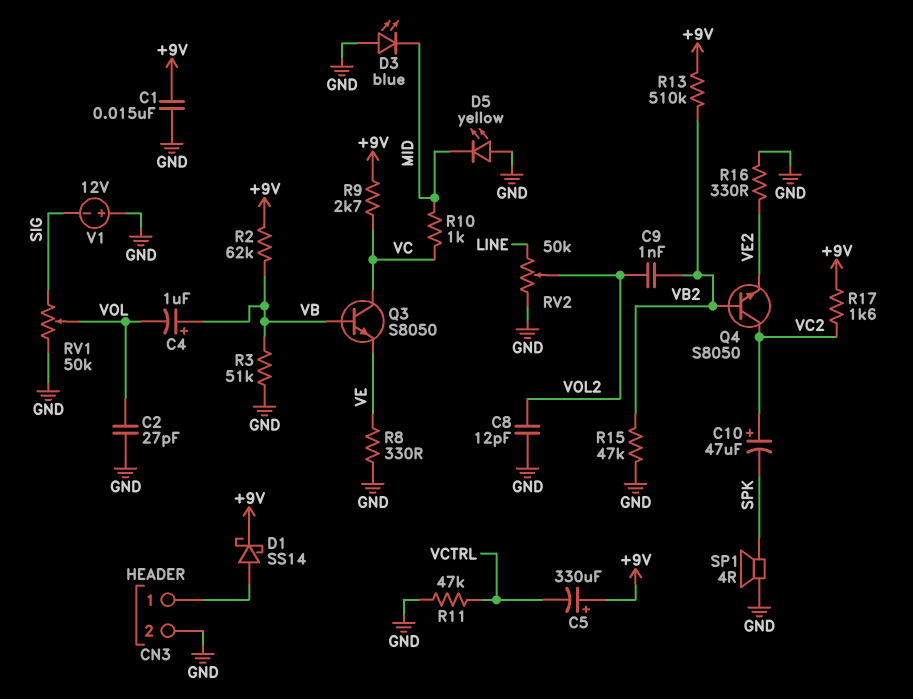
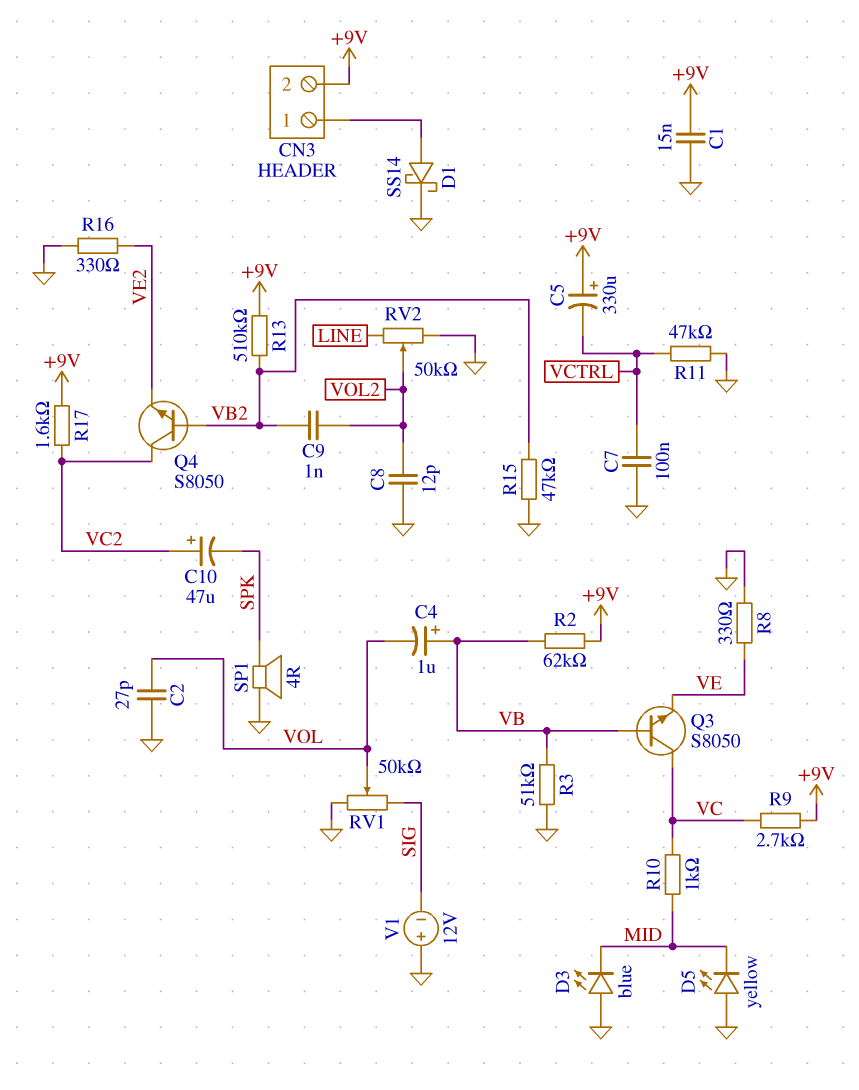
C7: none -> 100nF (GND, VCTRL)
CN3 pin 2: GND -> +9V
D1: schottky SS14 (A CN3/1, K +9V) -> schottky SS14 (A CN3/1, K GND)

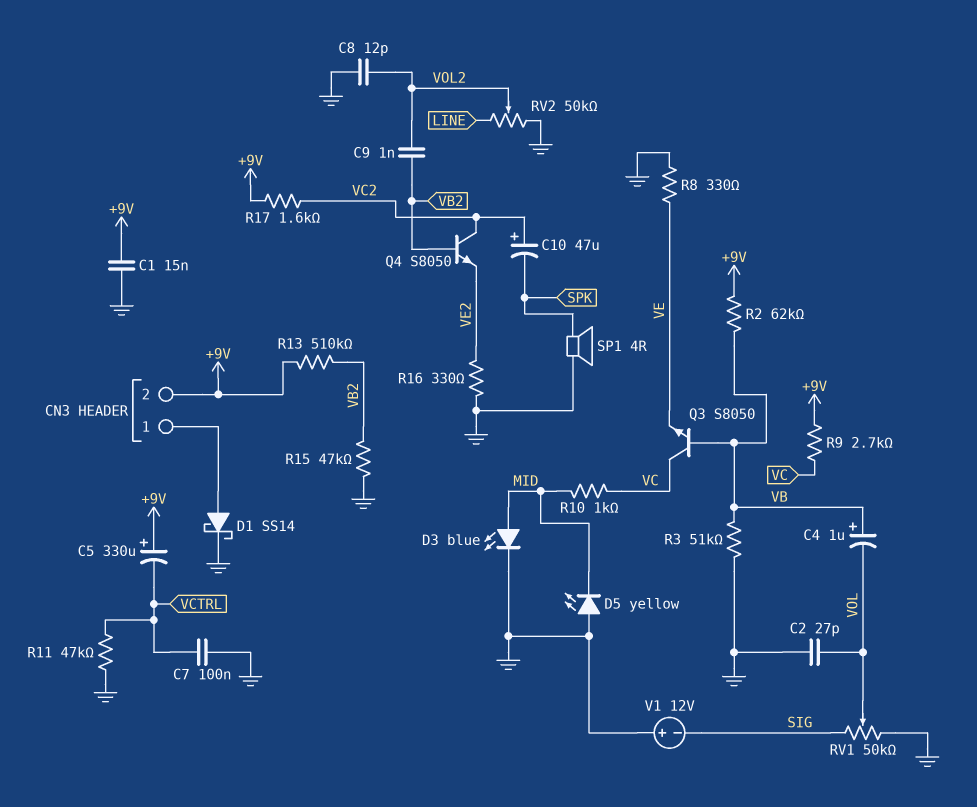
D3: LED blue (A GND, K MID) -> LED blue (A MID, K GND)

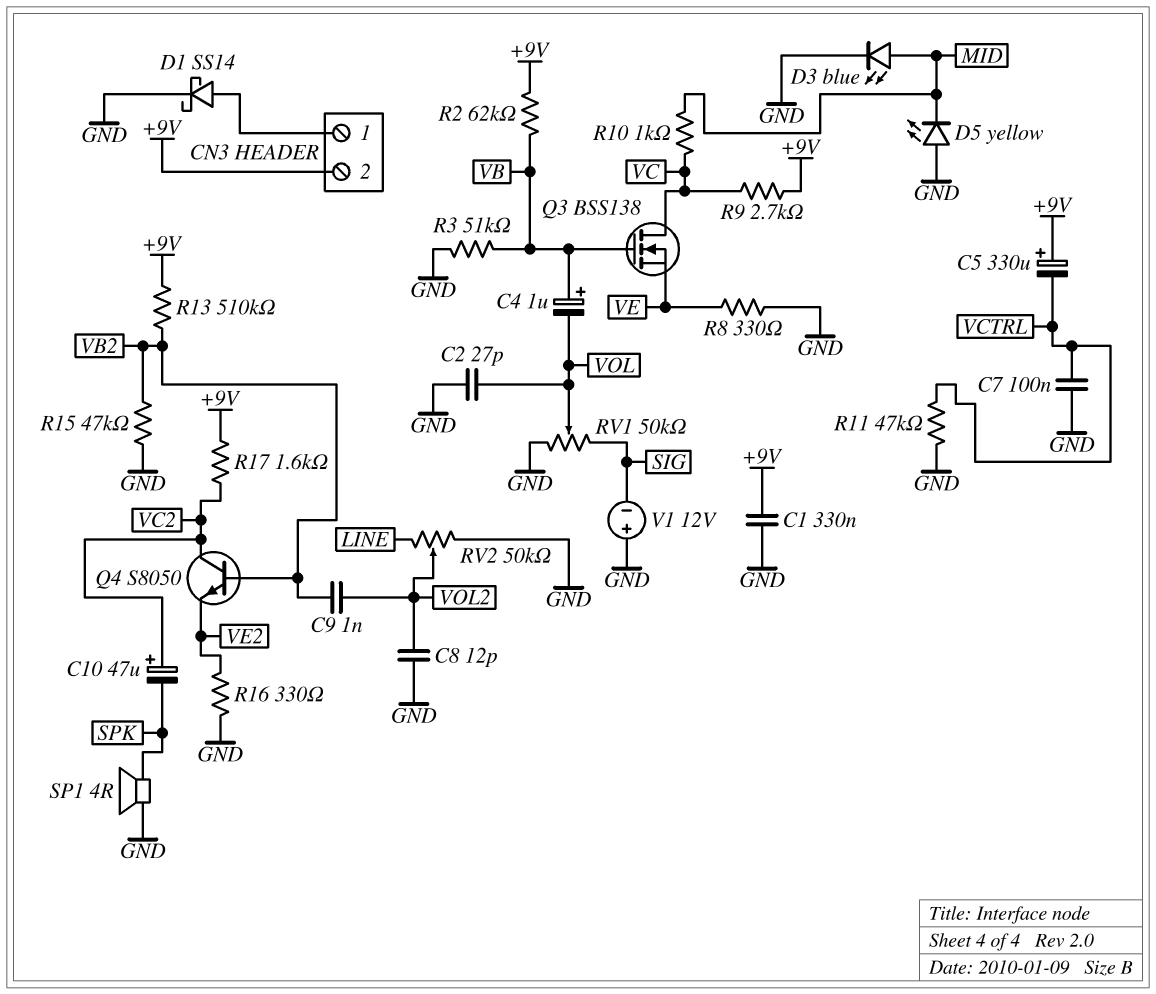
C1: 15nF (+9V, GND) -> 330nF (+9V, GND)
Q3: NPN S8050 (B VB, C VC, E VE) -> NMOS BSS138 (G VB, D VC, S VE)

